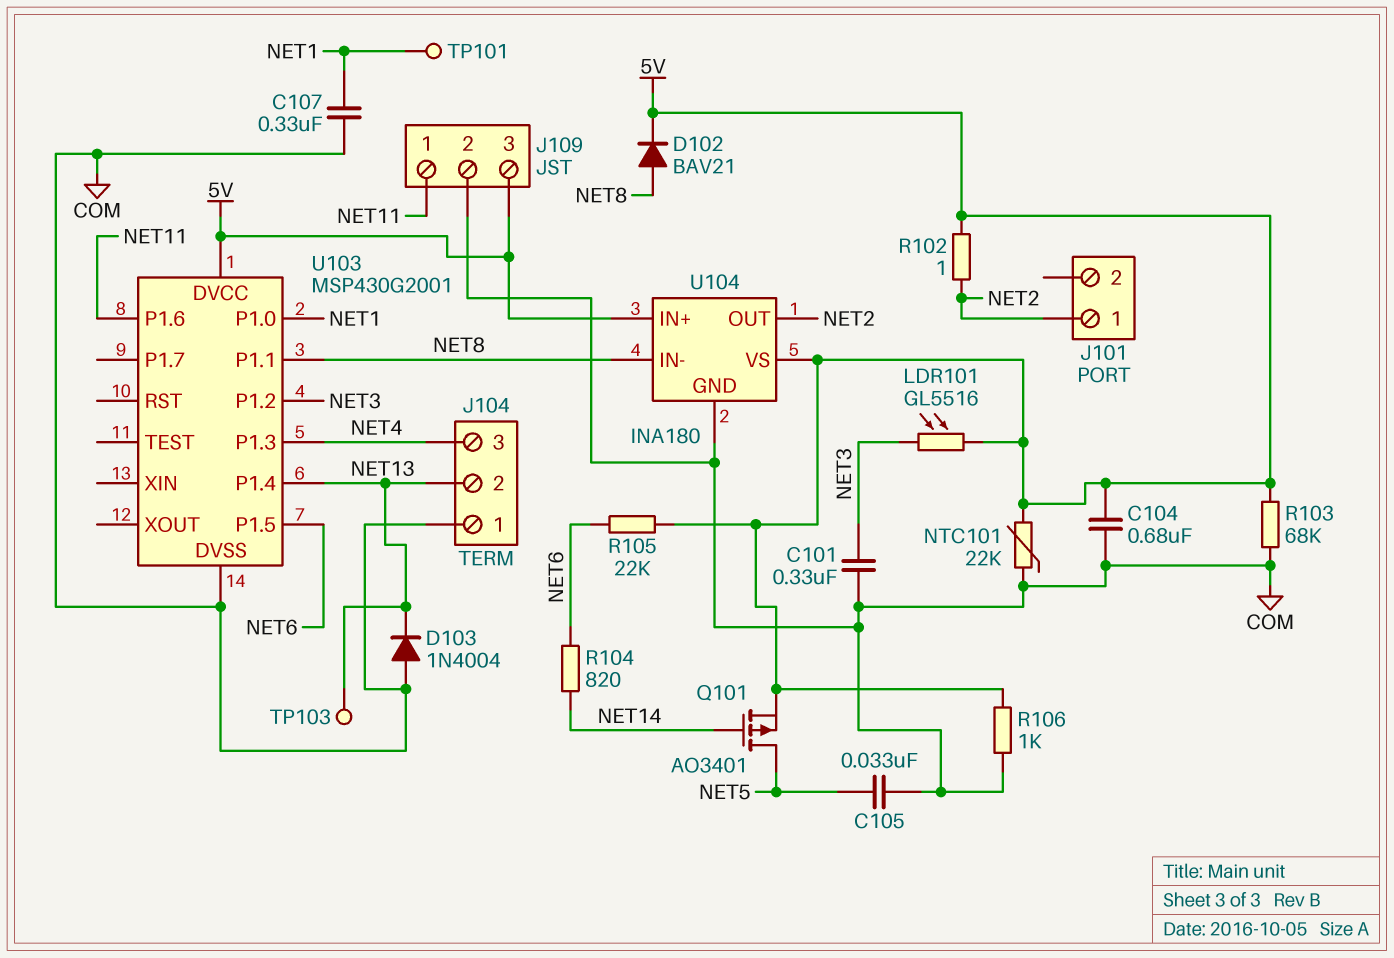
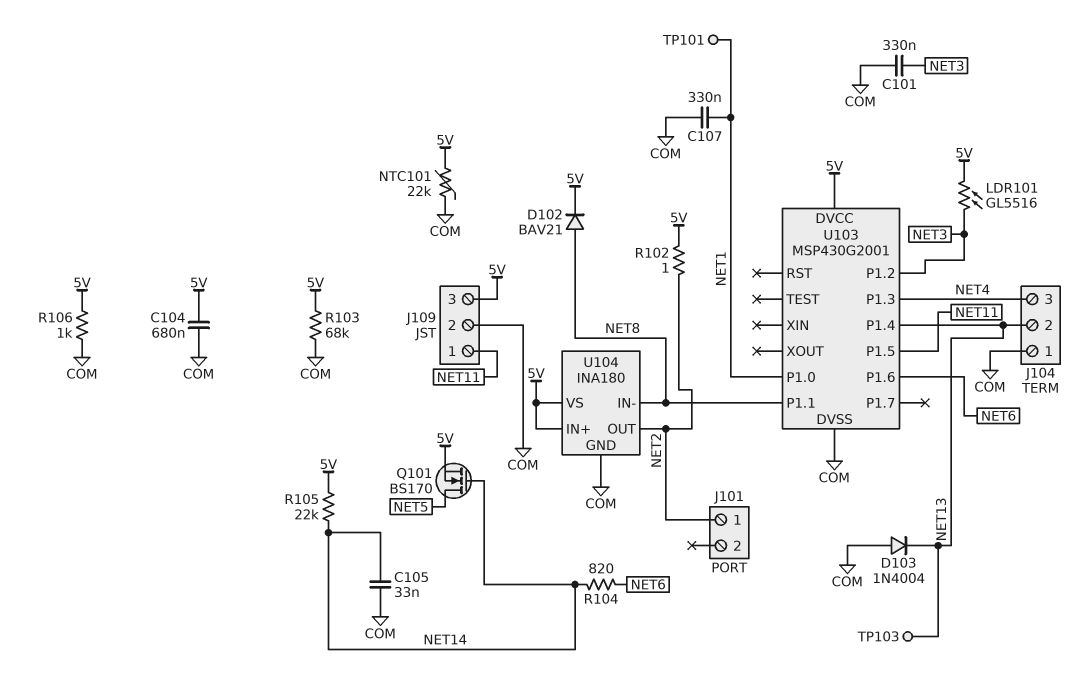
C105: 33nF (COM, NET5) -> 33nF (COM, NET14)
Q101: PMOS AO3401 (G NET14, D NET5, S 5V) -> NMOS BS170 (G NET14, D NET5, S 5V)
R105: 22k (5V, NET6) -> 22k (5V, NET14)
U103 pin P1.5: NET6 -> NET11
U103 pin P1.6: NET11 -> NET6

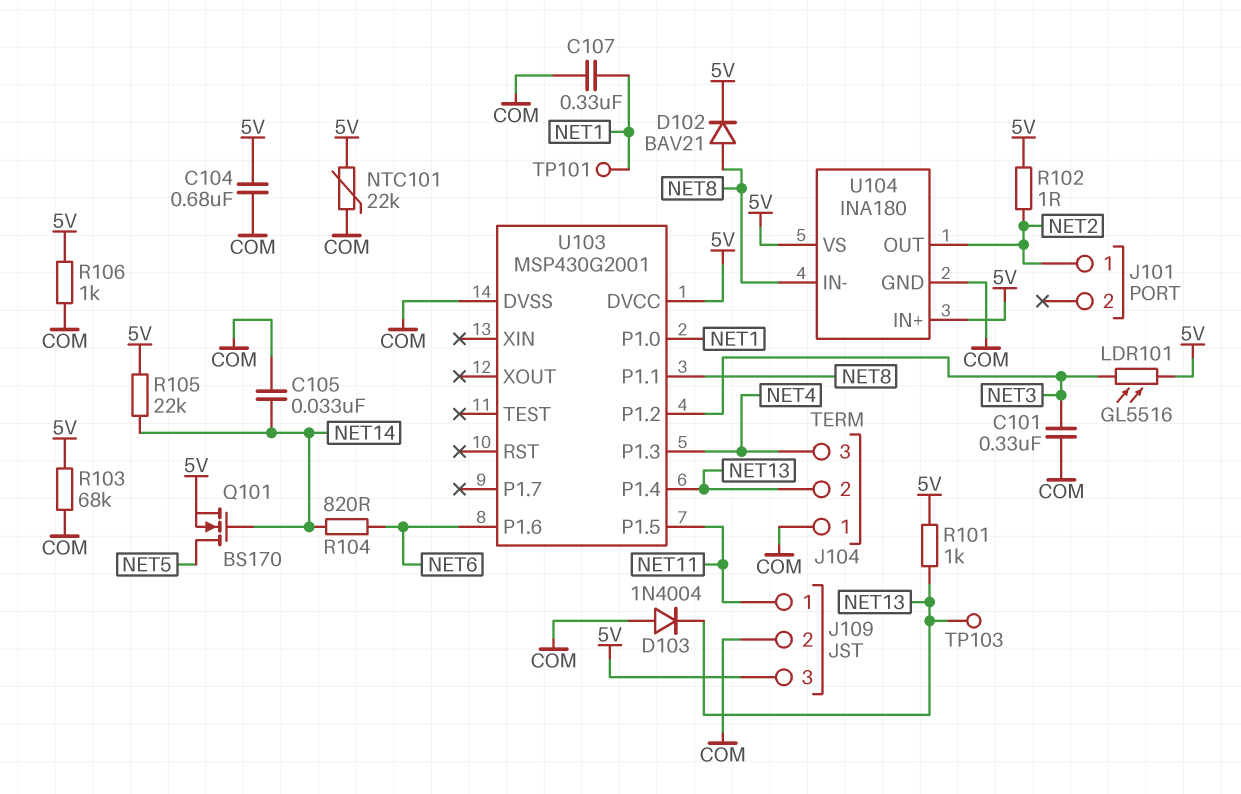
R101: none -> 1k (5V, NET13)

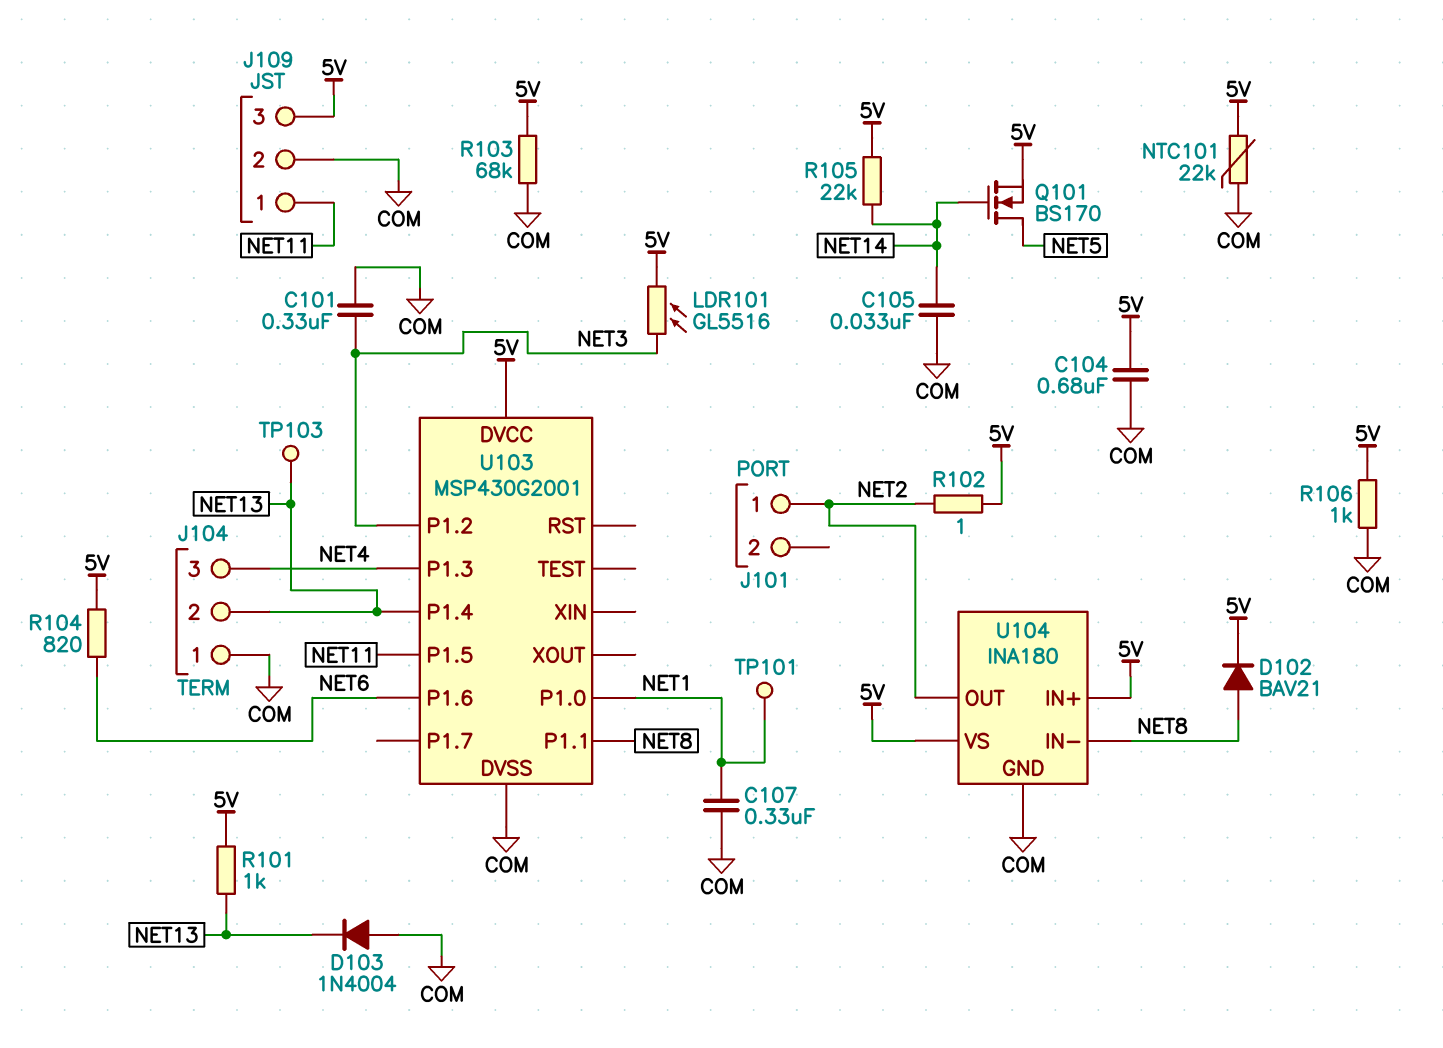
R104: 820 (NET6, NET14) -> 820 (5V, NET6)

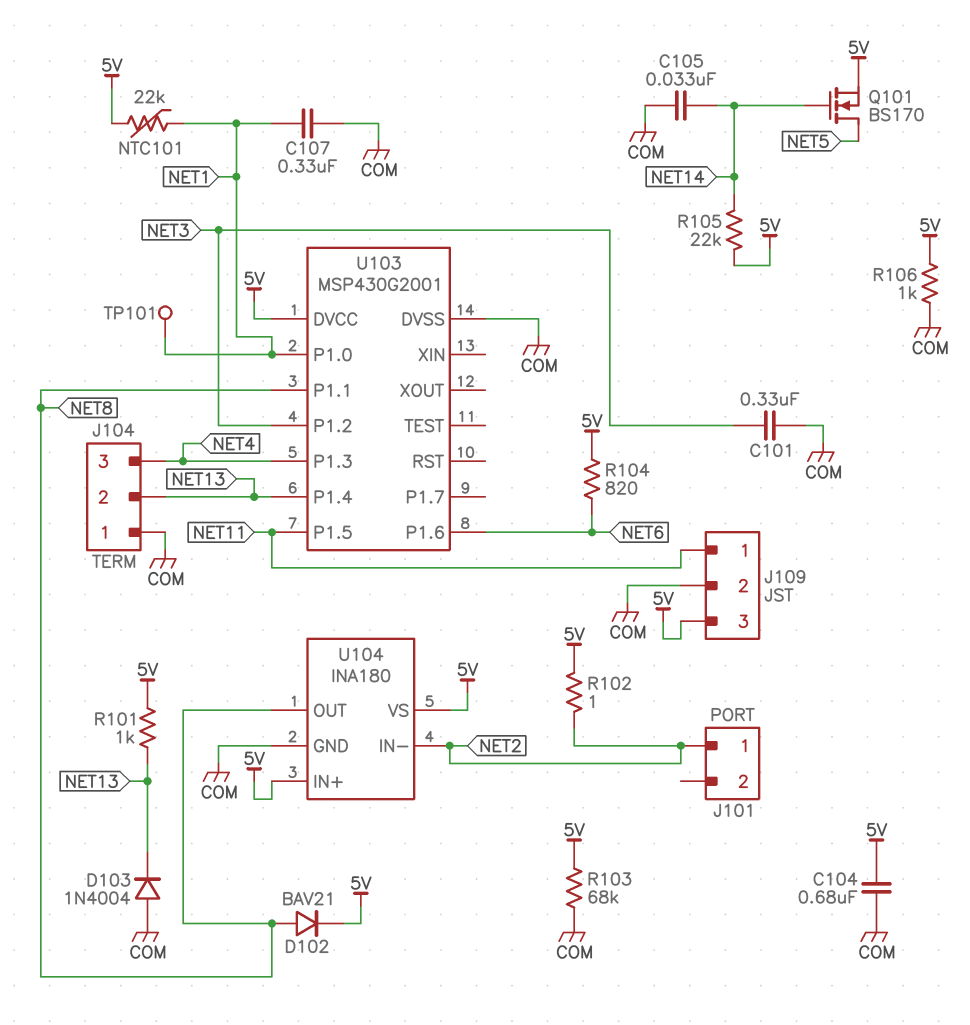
LDR101: GL5516 (5V, NET3) -> none
NTC101: 22k (5V, COM) -> 22k (5V, NET1)
TP103: test point (NET13) -> none
U104 pin IN-: NET8 -> NET2
U104 pin OUT: NET2 -> NET8

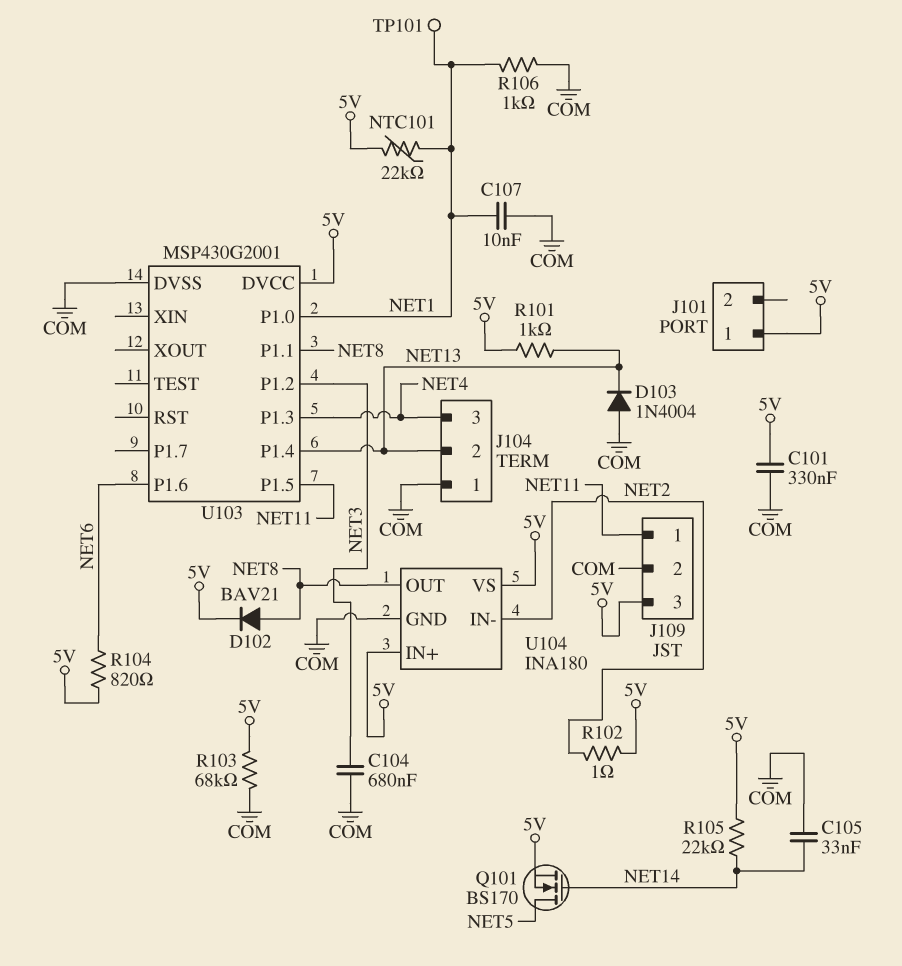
C101: 330nF (COM, NET3) -> 330nF (5V, COM)
C104: 680nF (5V, COM) -> 680nF (COM, NET3)
C107: 330nF (COM, NET1) -> 10nF (COM, NET1)
J101 pin 1: NET2 -> 5V
R106: 1k (5V, COM) -> 1k (COM, NET1)

